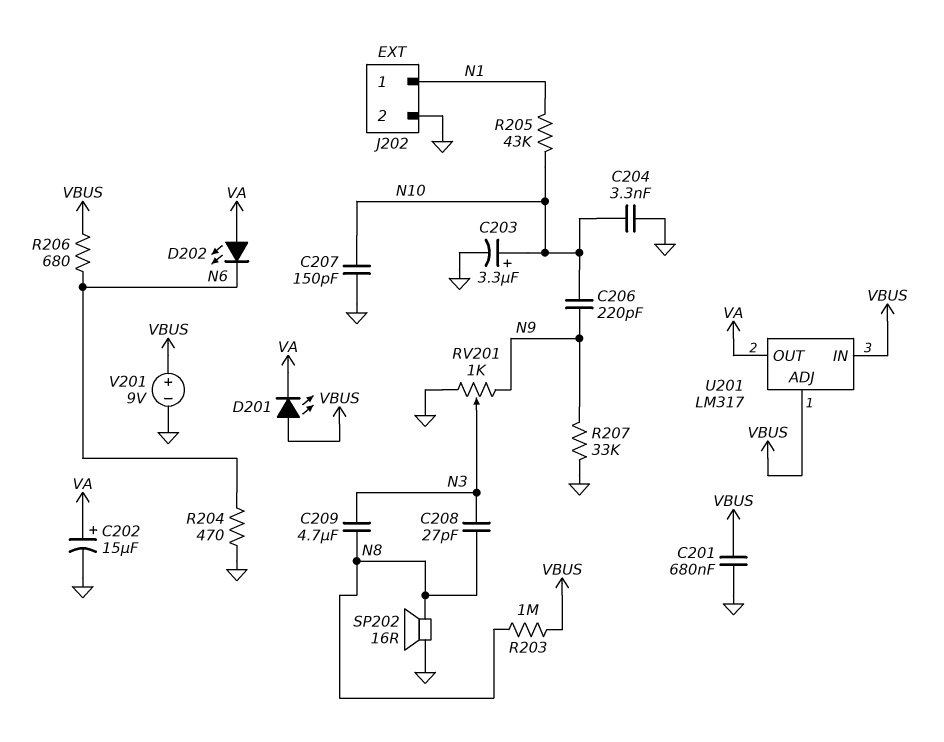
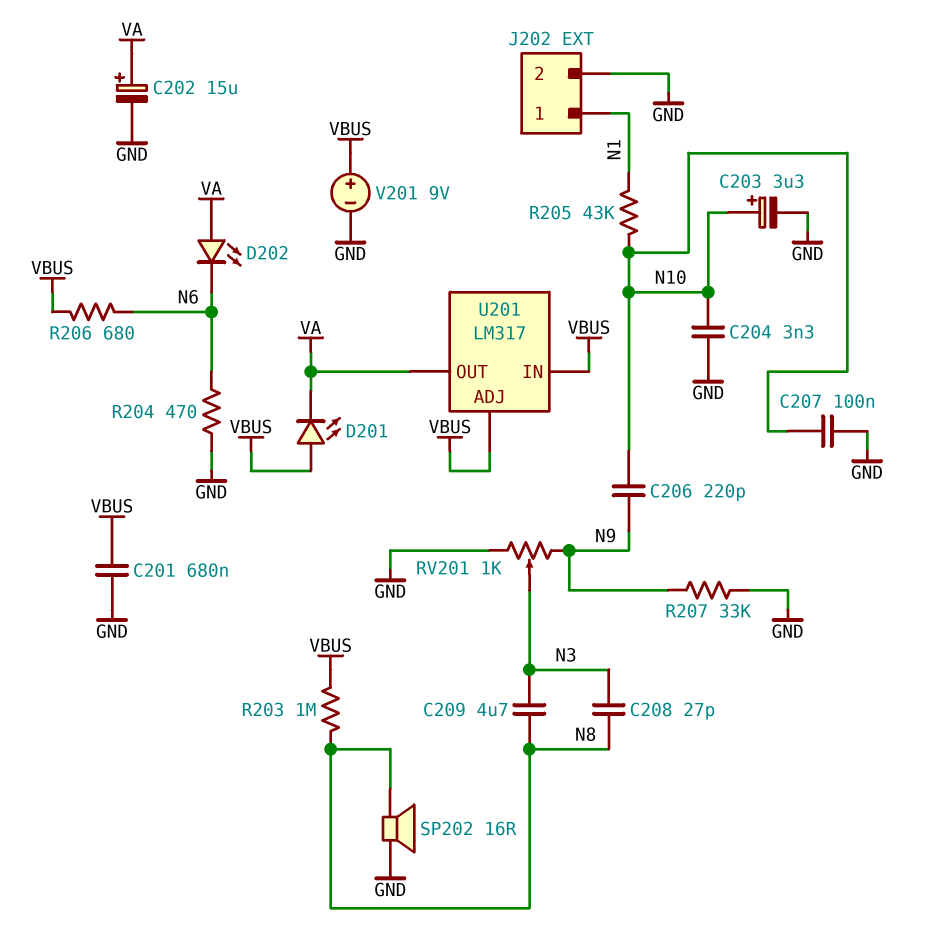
C207: 150pF (GND, N10) -> 100nF (GND, N10)

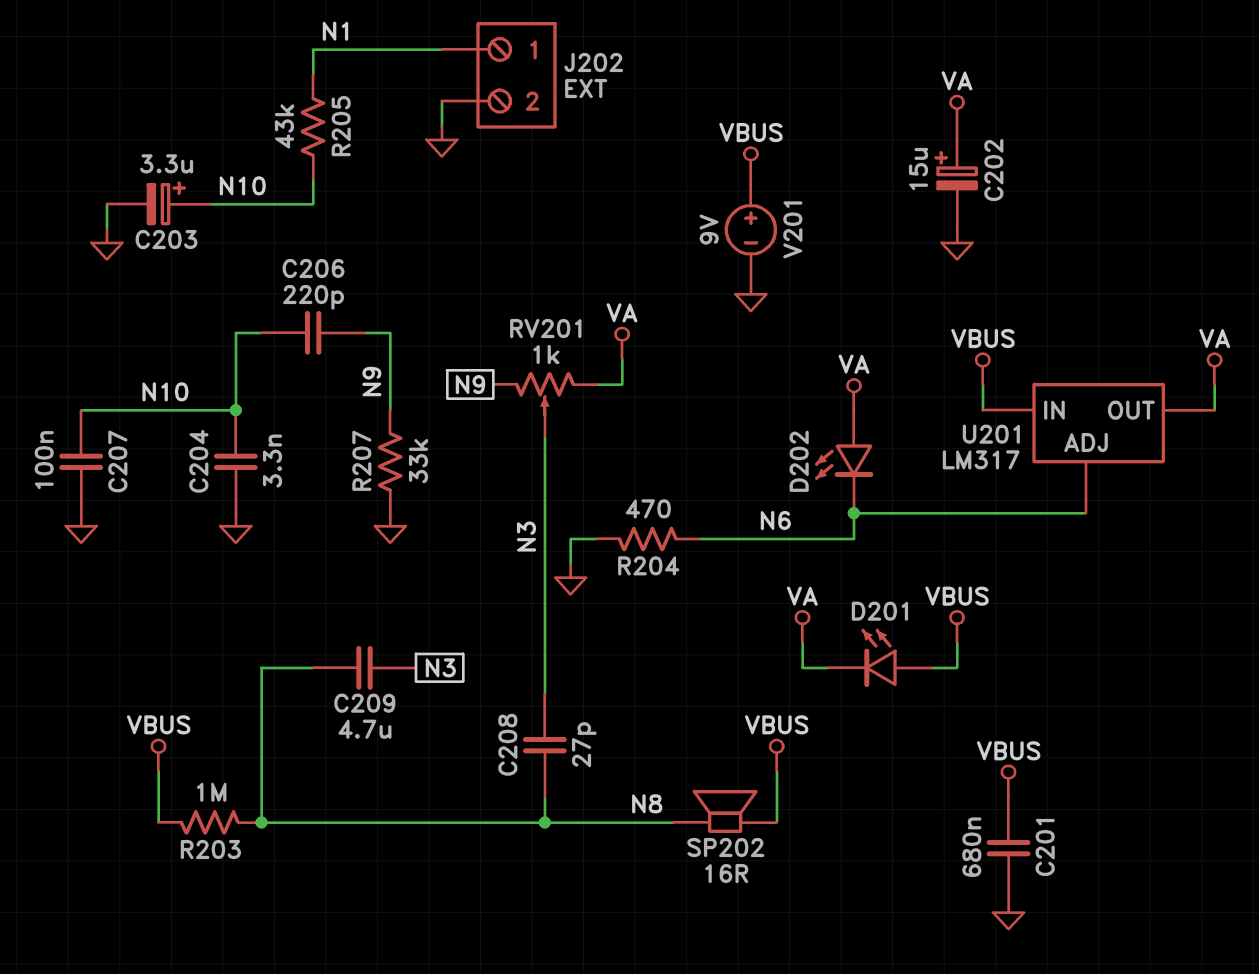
R206: 680 (N6, VBUS) -> none
RV201: 1k (GND, N9, wiper N3) -> 1k (N9, VA, wiper N3)
SP202: speaker 16R (GND, N8) -> speaker 16R (N8, VBUS)
U201 pin ADJ: VBUS -> N6

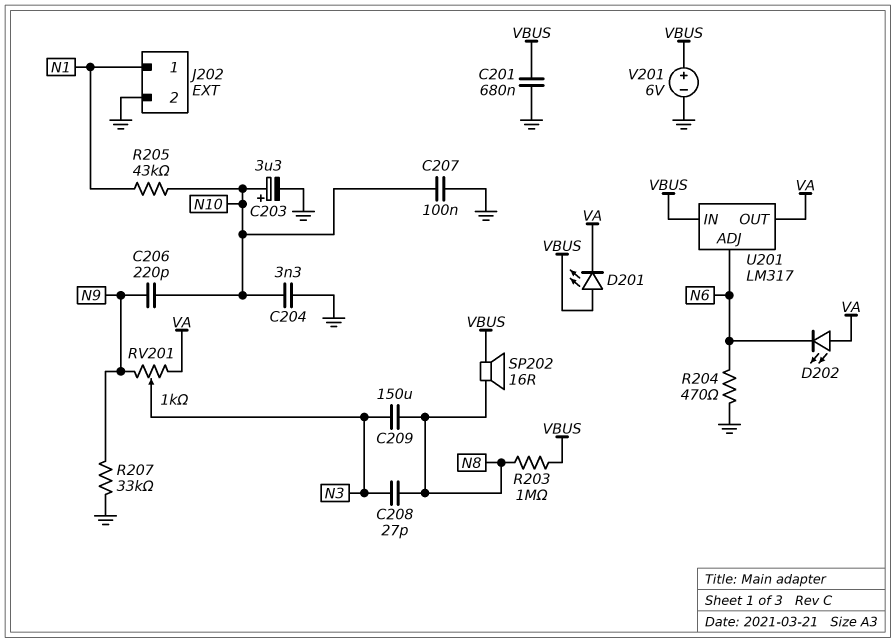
C202: 15uF (plus VA, minus GND) -> none
C209: 4.7uF (N3, N8) -> 150uF (N3, N8)
V201: 9V (plus VBUS, minus GND) -> 6V (plus VBUS, minus GND)

